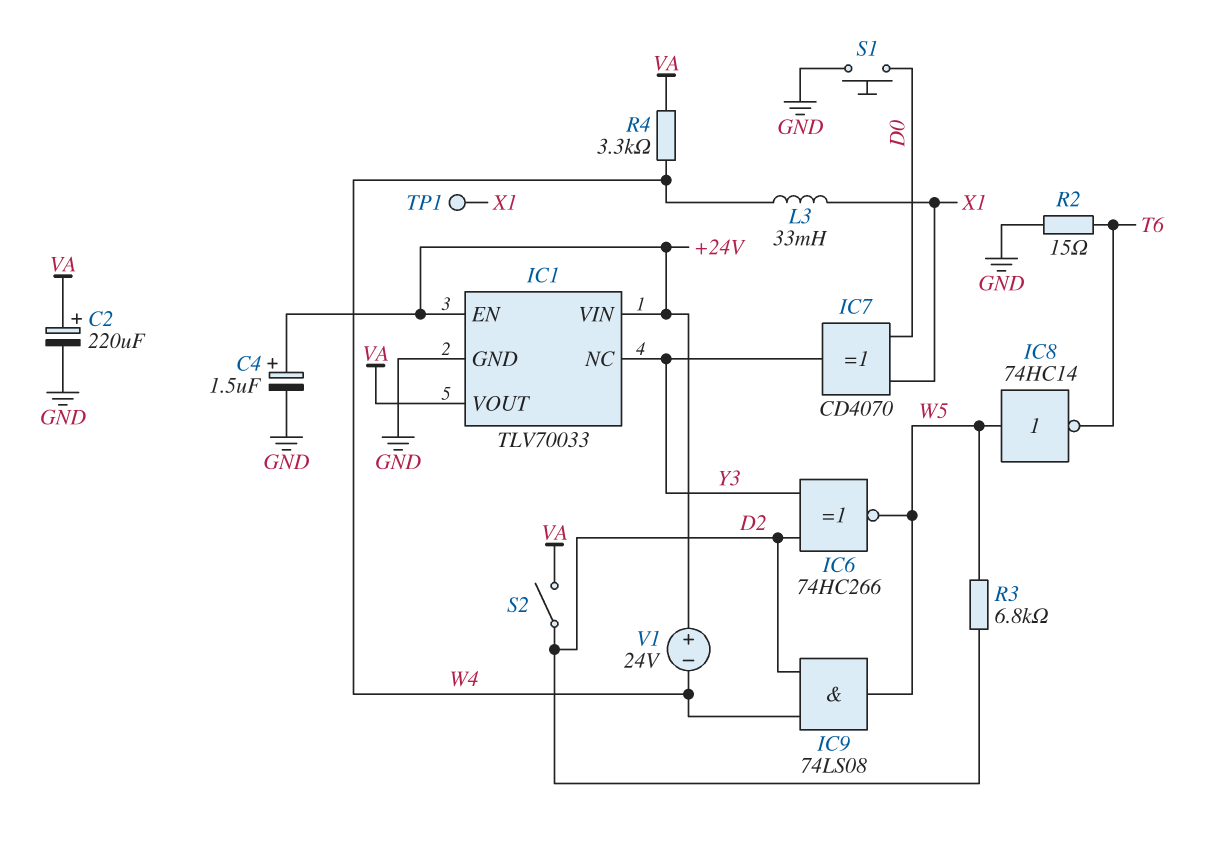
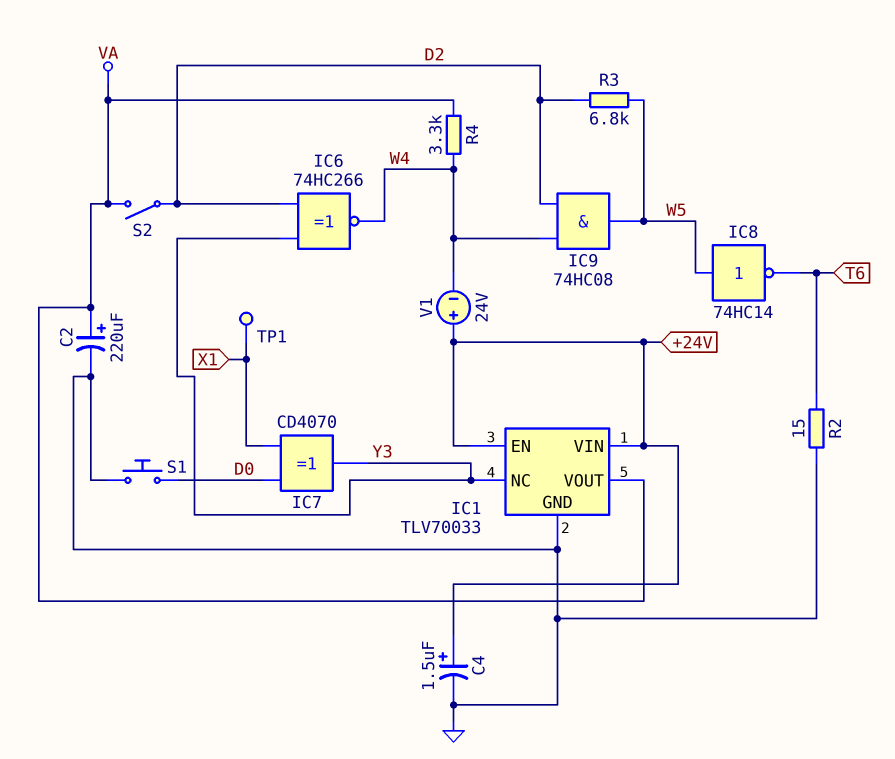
IC6: XNOR 74HC266 (in D2, in Y3, out W5) -> XNOR 74HC266 (in D2, in Y3, out W4)
IC9: AND 74LS08 (in D2, in W4, out W5) -> AND 74HC08 (in D2, in W4, out W5)
L3: 33mH (W4, X1) -> none

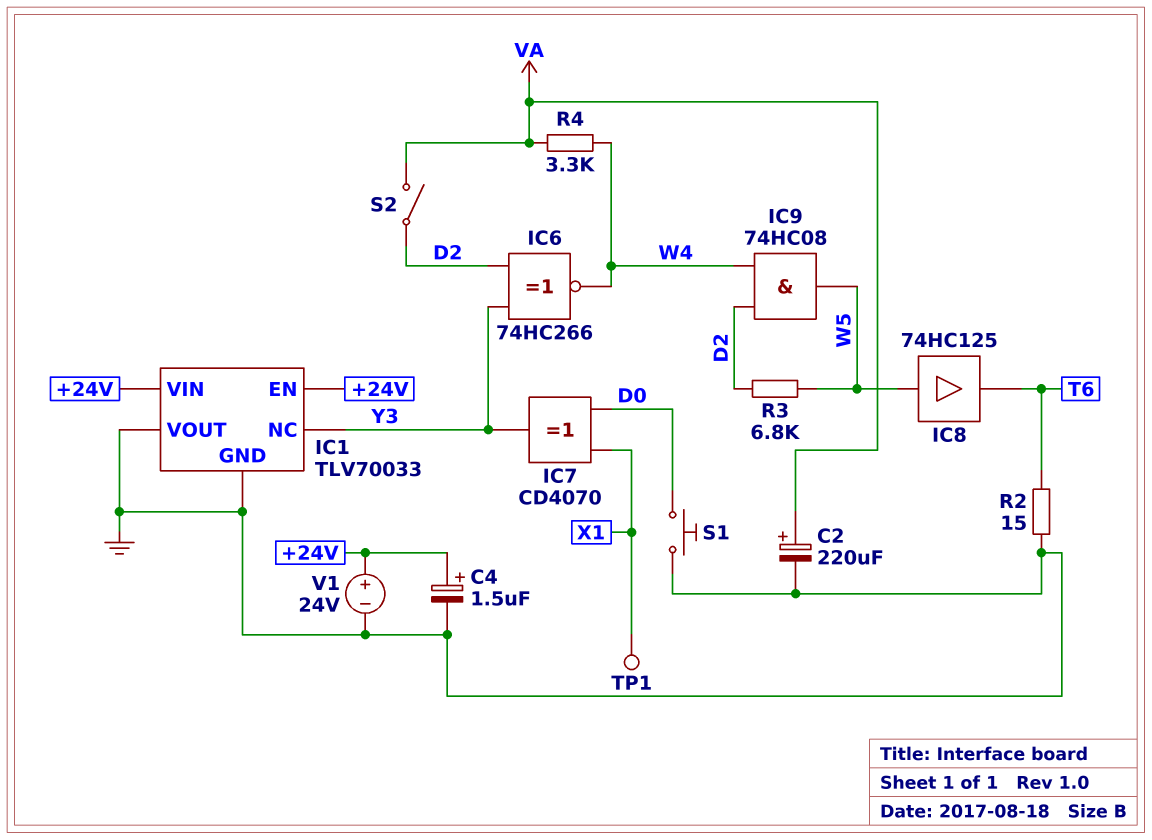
IC1 pin VOUT: VA -> GND
IC8: NOT 74HC14 (in W5, out T6) -> buffer 74HC125 (in W5, out T6)
V1: 24V (plus +24V, minus W4) -> 24V (plus +24V, minus GND)

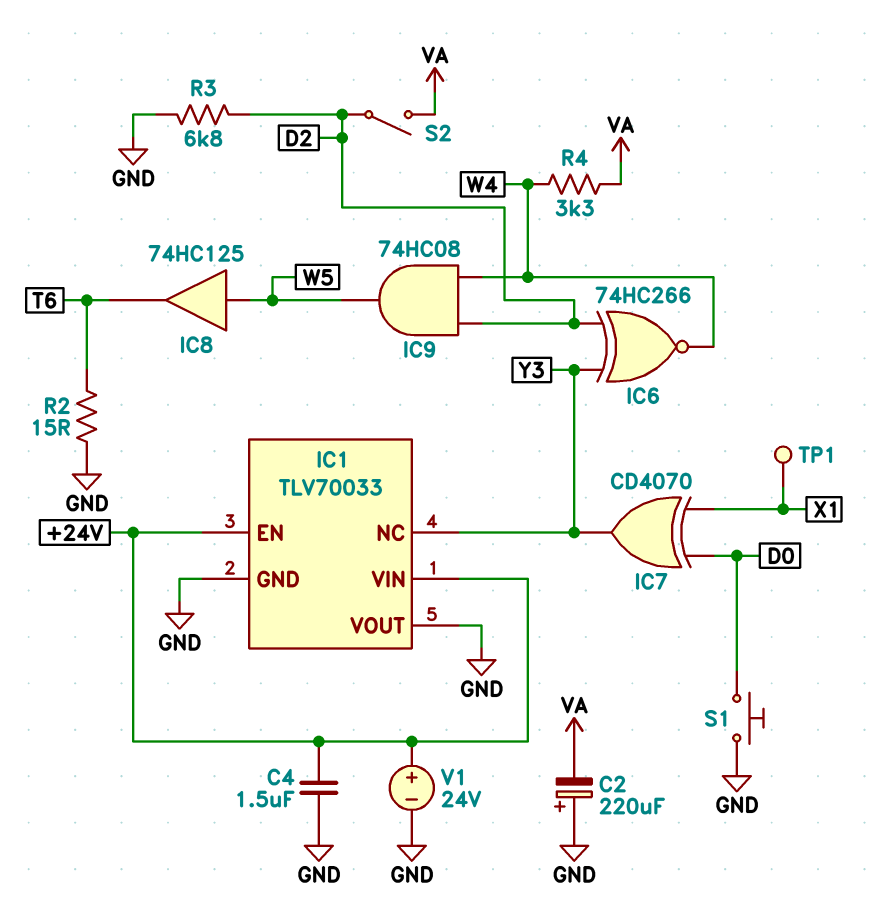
C2: 220uF (plus VA, minus GND) -> 220uF (plus GND, minus VA)
C4: 1.5uF (plus +24V, minus GND) -> 1.5uF (+24V, GND)
R3: 6.8k (D2, W5) -> 6.8k (D2, GND)

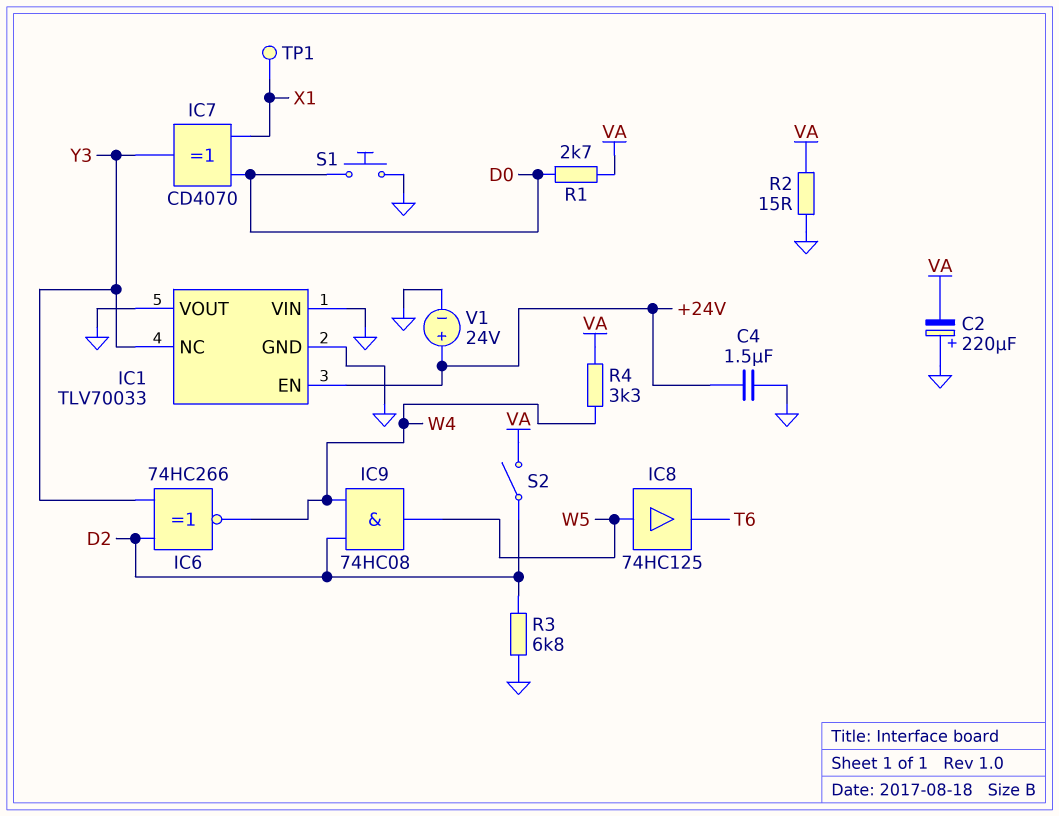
IC1 pin VIN: +24V -> GND
R1: none -> 2.7k (D0, VA)
R2: 15 (GND, T6) -> 15 (GND, VA)

